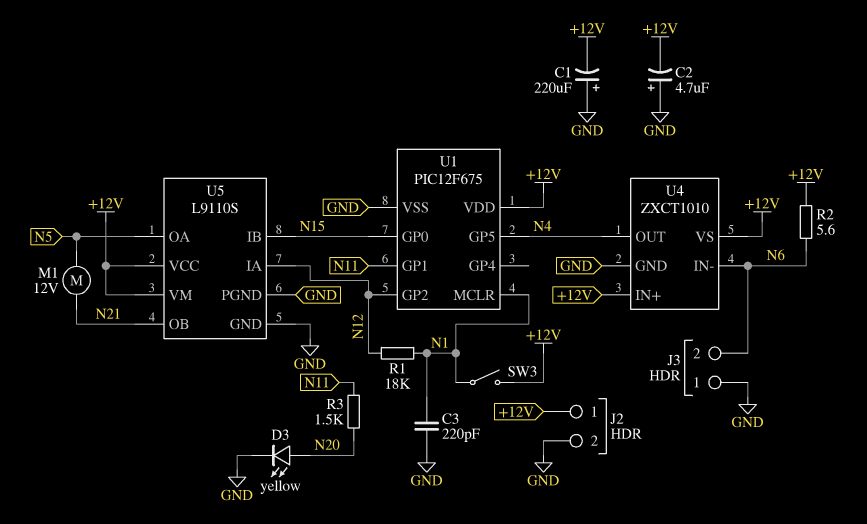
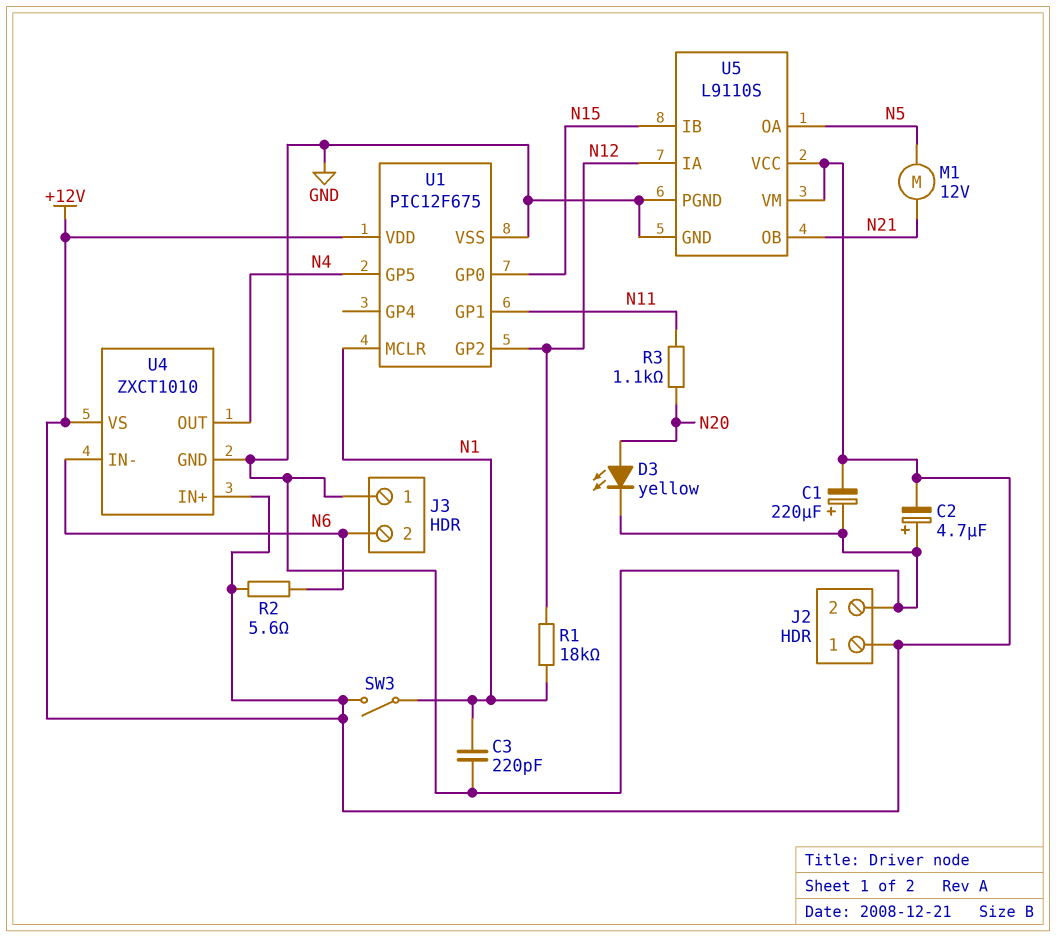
R3: 1.5k (N11, N20) -> 1.1k (N11, N20)

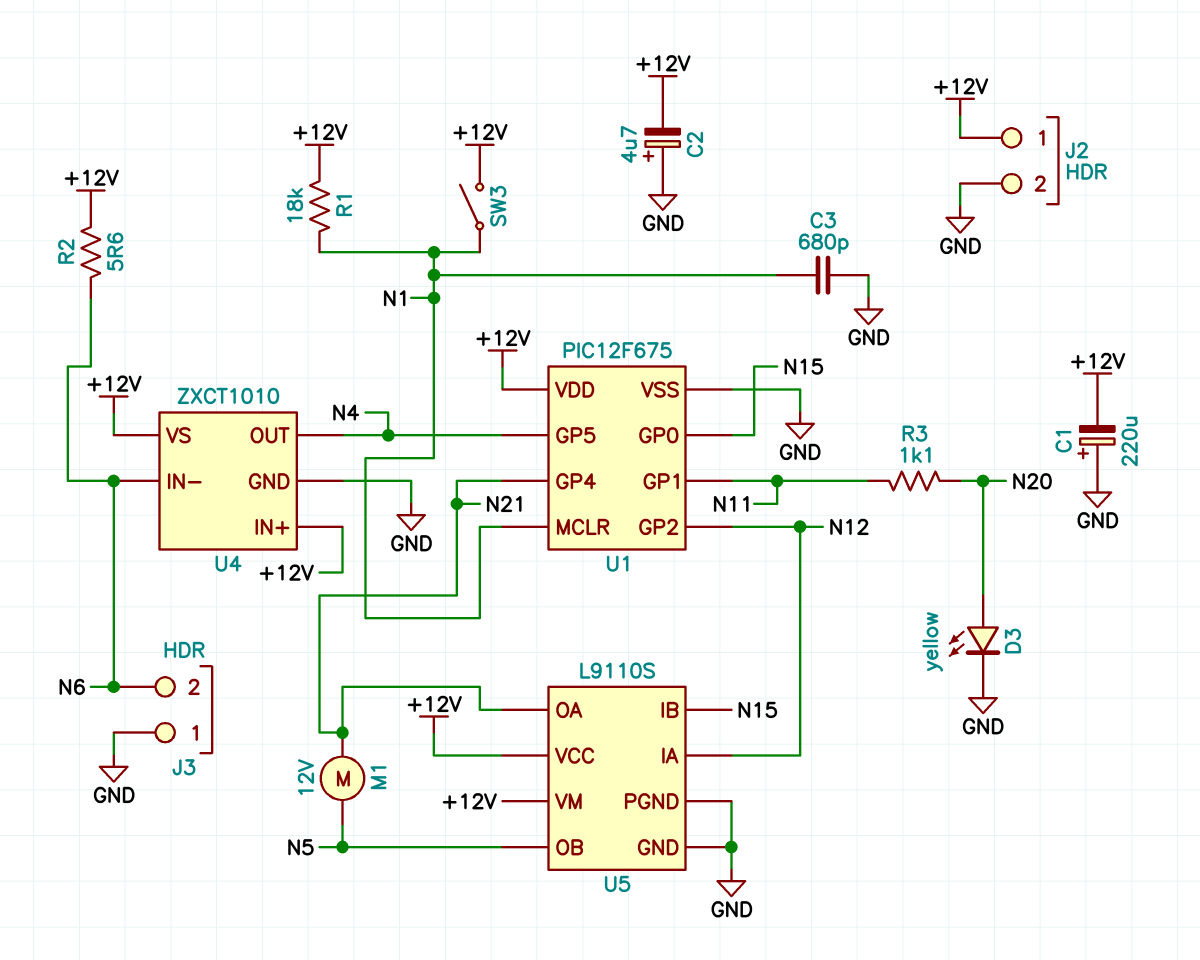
C3: 220pF (GND, N1) -> 680pF (GND, N1)
R1: 18k (N1, N12) -> 18k (+12V, N1)
U1 pin GP4: none -> N21
U5 pin OA: N5 -> N21
U5 pin OB: N21 -> N5

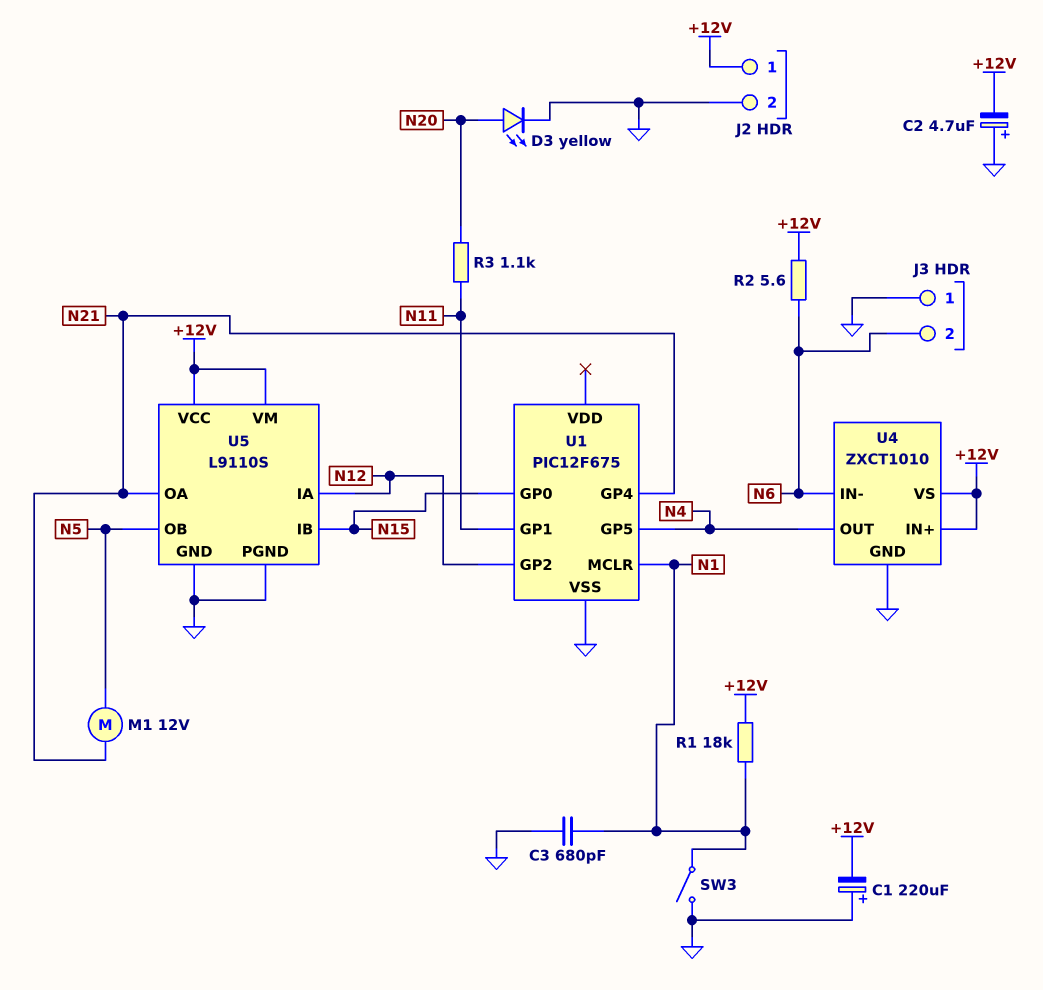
SW3: switch (+12V, N1) -> switch (GND, N1)
U1 pin VDD: +12V -> none

